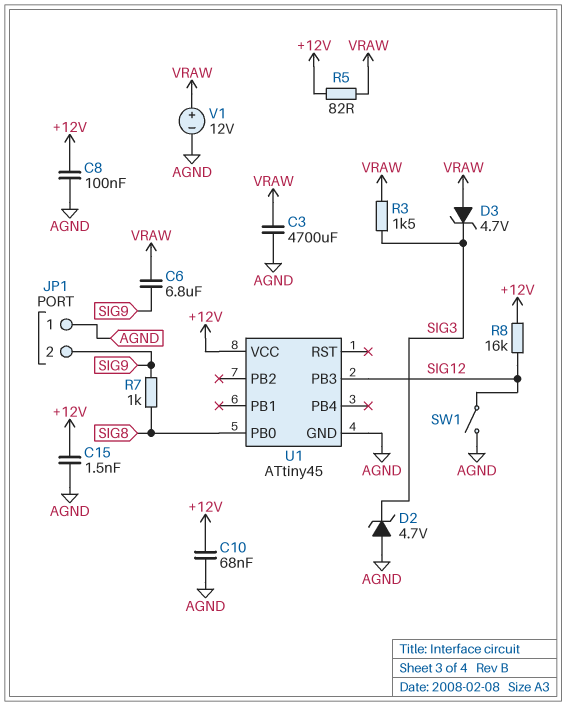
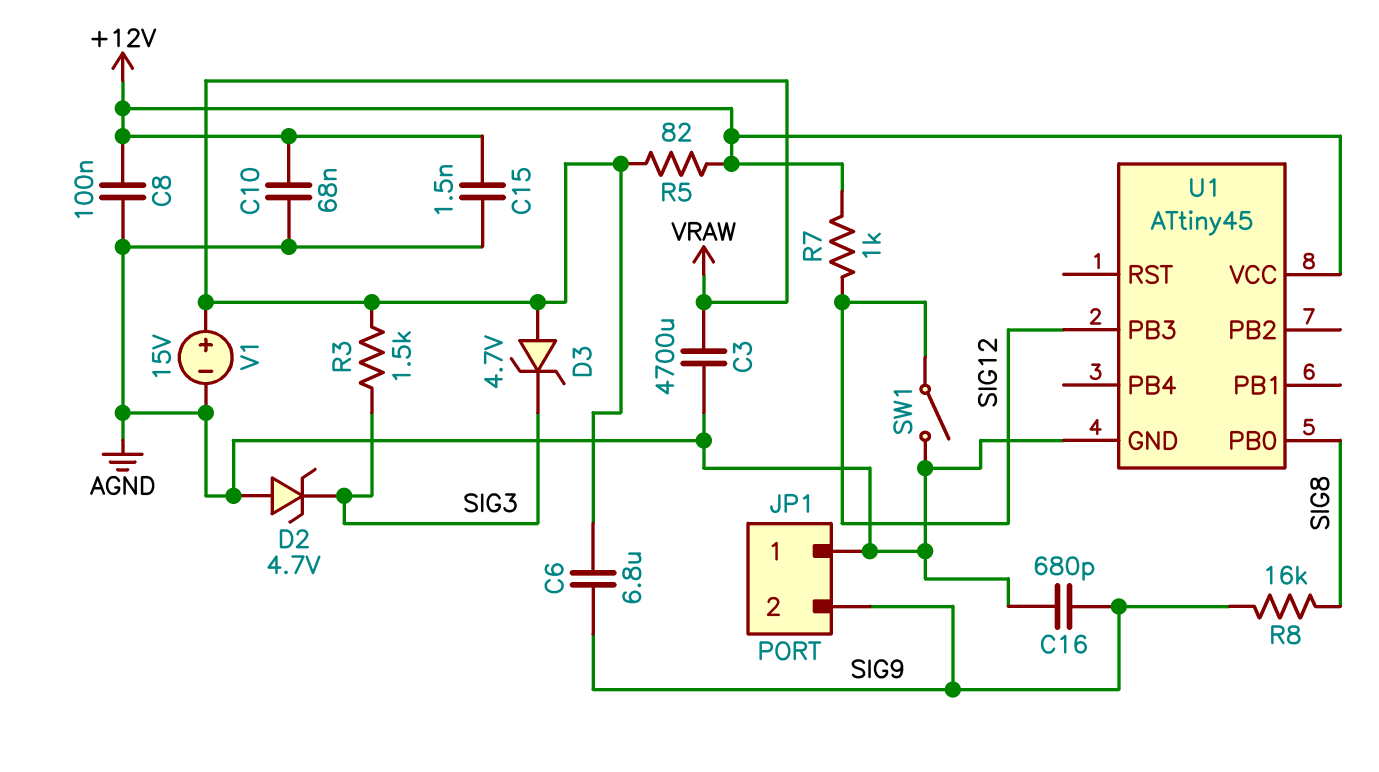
C16: none -> 680pF (AGND, SIG9)
R7: 1k (SIG8, SIG9) -> 1k (+12V, SIG12)
R8: 16k (+12V, SIG12) -> 16k (SIG8, SIG9)
V1: 12V (plus VRAW, minus AGND) -> 15V (plus VRAW, minus AGND)

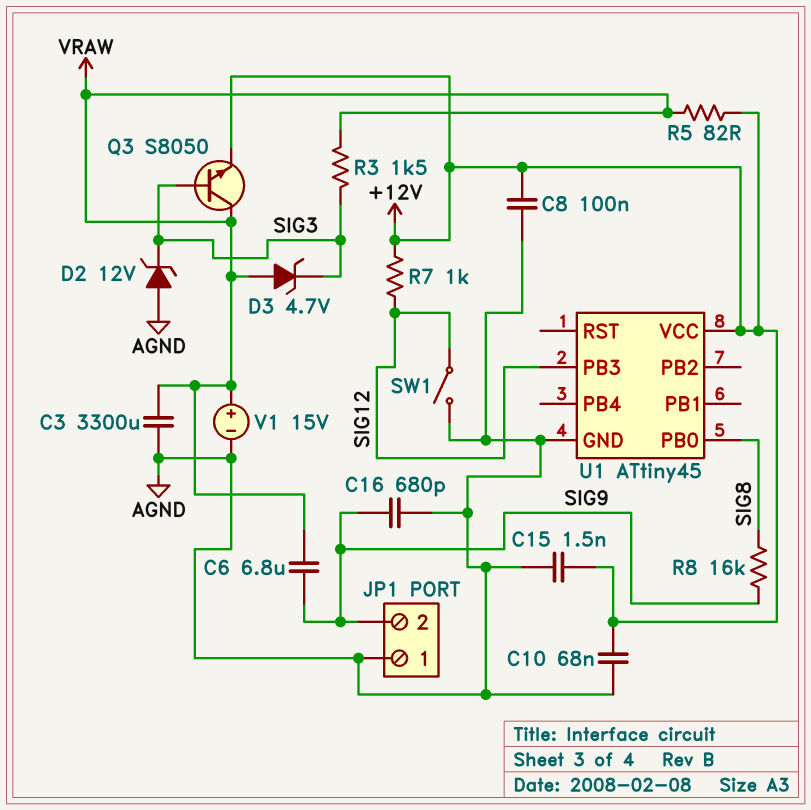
C3: 4700uF (AGND, VRAW) -> 3300uF (AGND, VRAW)
D2: zener 4.7V (A AGND, K SIG3) -> zener 12V (A AGND, K SIG3)
Q3: none -> NPN S8050 (B SIG3, C VRAW, E +12V)

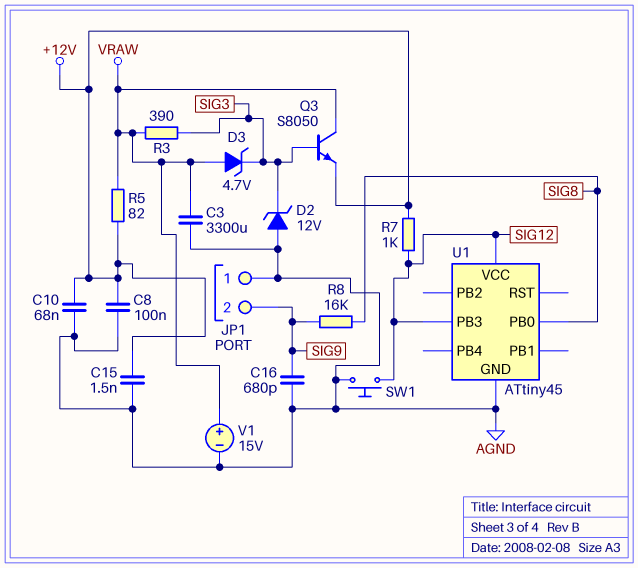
C6: 6.8uF (SIG9, VRAW) -> none
R3: 1.5k (SIG3, VRAW) -> 390 (SIG3, VRAW)
SW1: switch (AGND, SIG12) -> button (AGND, SIG12)
U1 pin VCC: +12V -> SIG12

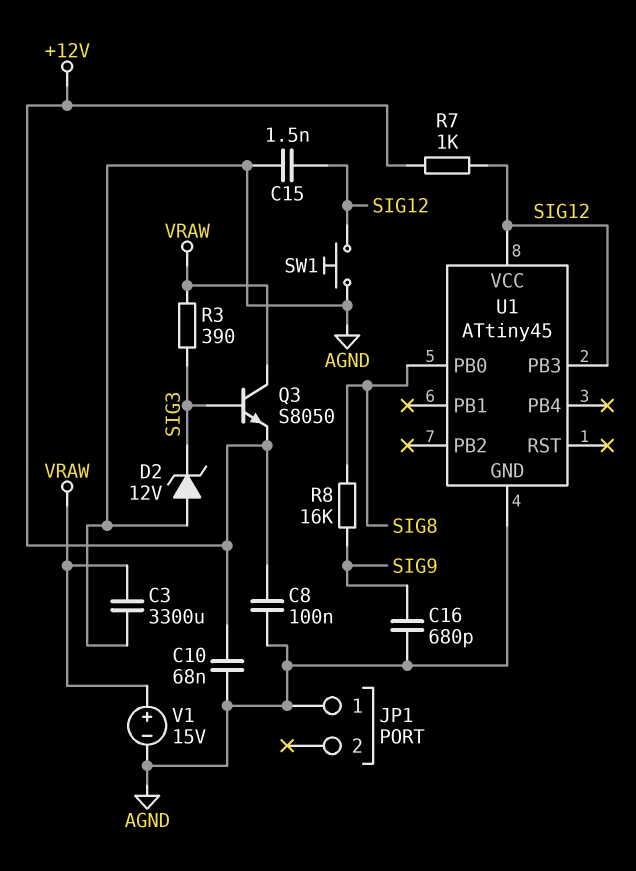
C15: 1.5nF (+12V, AGND) -> 1.5nF (AGND, SIG12)
D3: zener 4.7V (A VRAW, K SIG3) -> none
JP1 pin 2: SIG9 -> none
R5: 82 (+12V, VRAW) -> none

